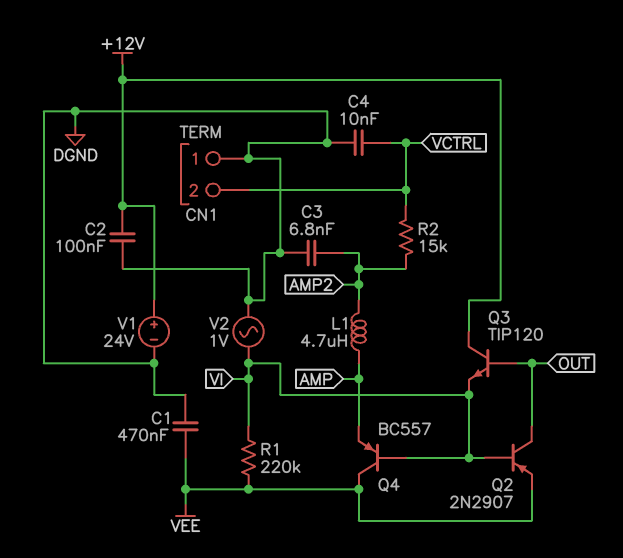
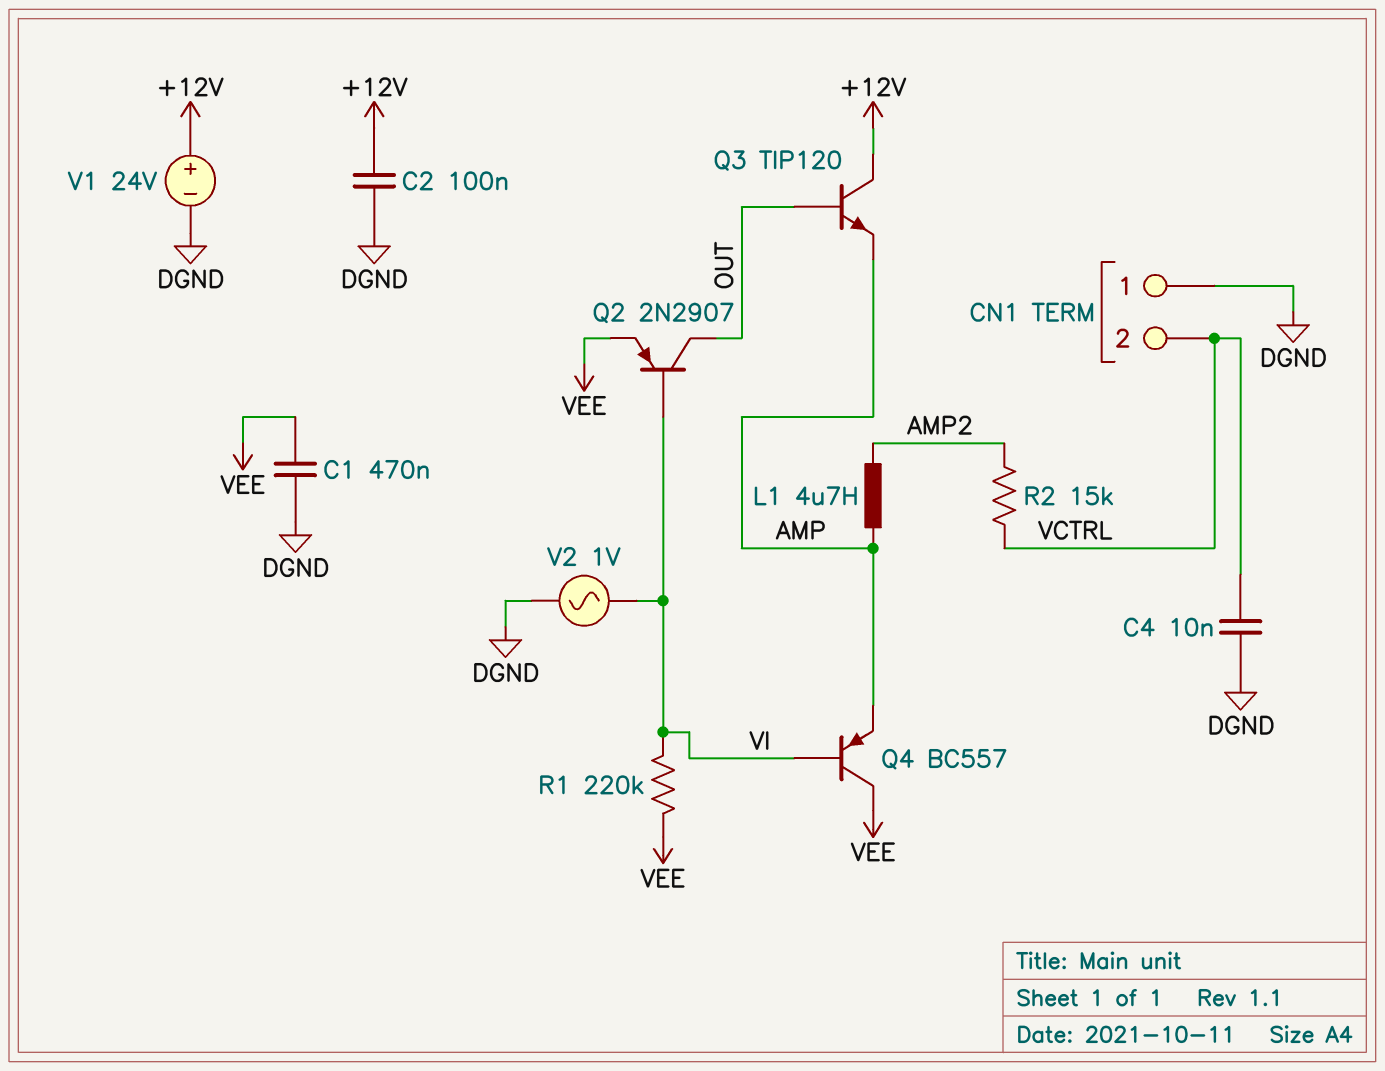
C3: 6.8nF (AMP2, DGND) -> none
Q3: NPN TIP120 (B OUT, C +12V, E VI) -> NPN TIP120 (B OUT, C +12V, E AMP)

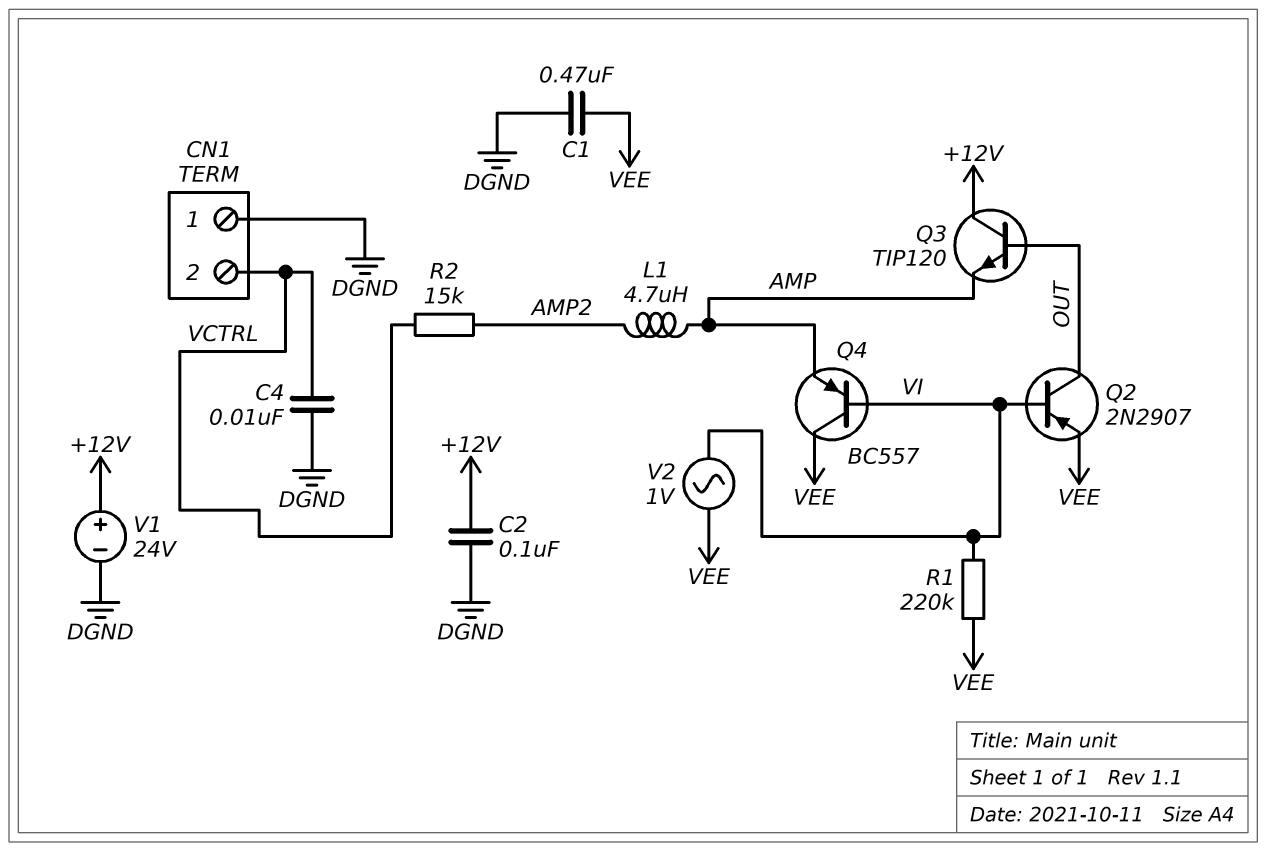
V2: AC 1V (DGND, VI) -> AC 1V (VEE, VI)

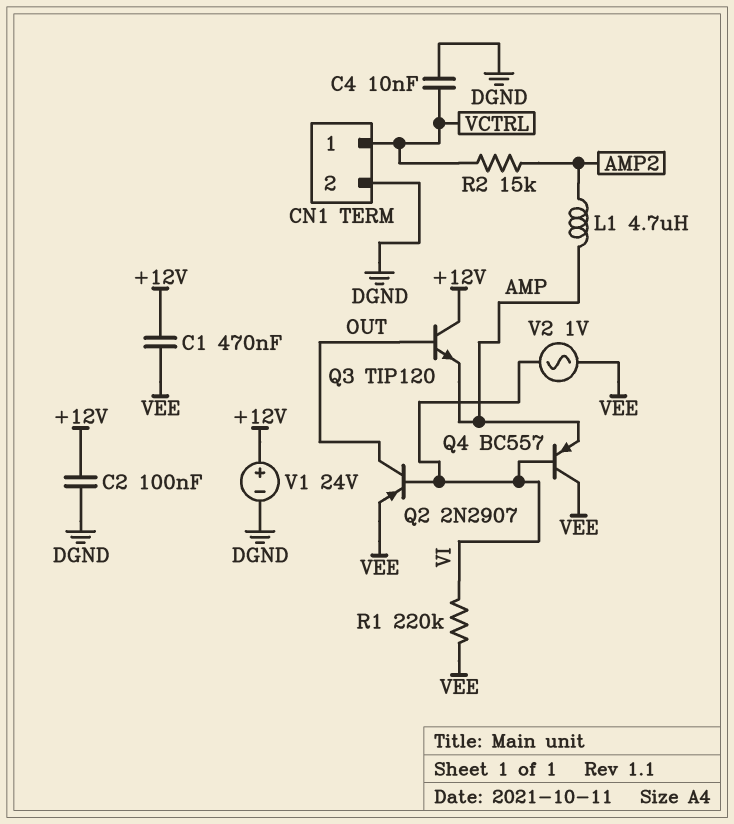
C1: 470nF (DGND, VEE) -> 470nF (+12V, VEE)
CN1 pin 1: DGND -> VCTRL
CN1 pin 2: VCTRL -> DGND

